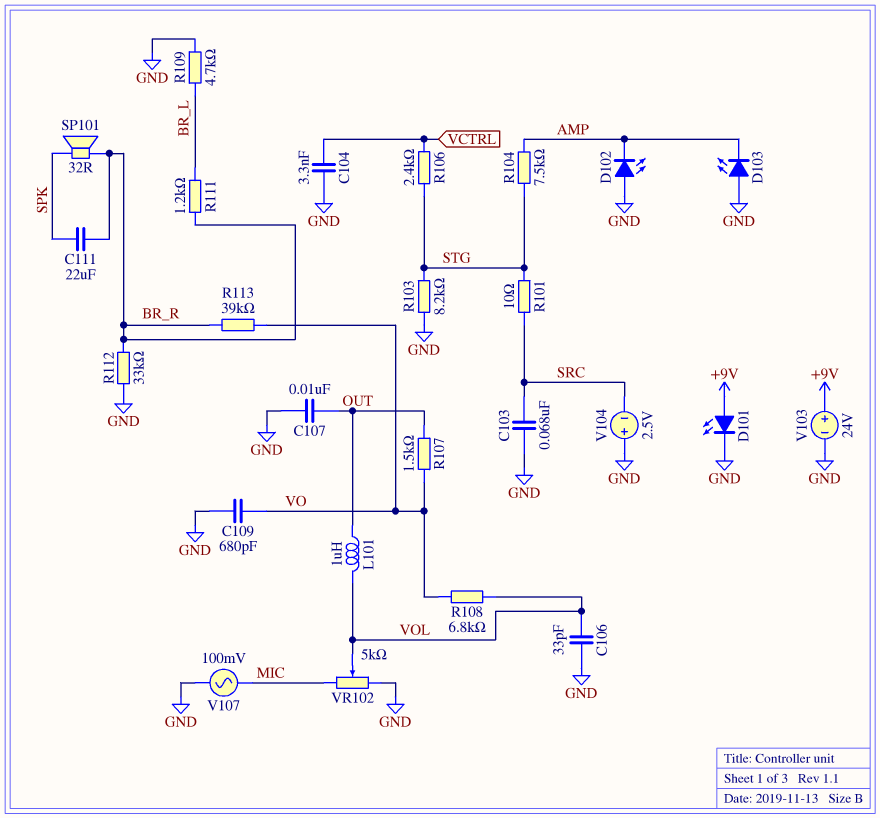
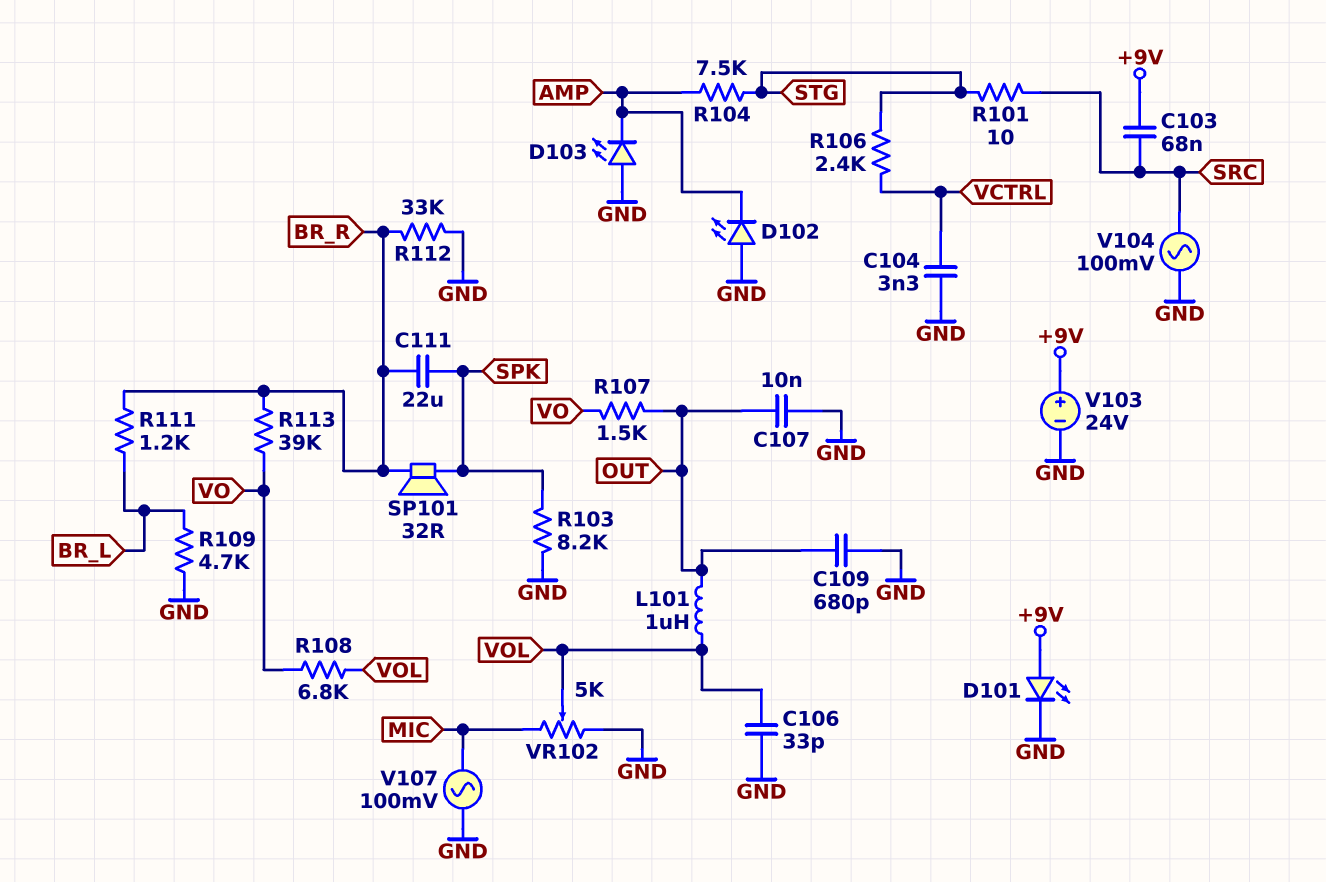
C103: 68nF (GND, SRC) -> 68nF (+9V, SRC)
C109: 680pF (GND, VO) -> 680pF (GND, OUT)
R103: 8.2k (GND, STG) -> 8.2k (GND, SPK)
V104: 2.5V (plus GND, minus SRC) -> AC 100mV (GND, SRC)

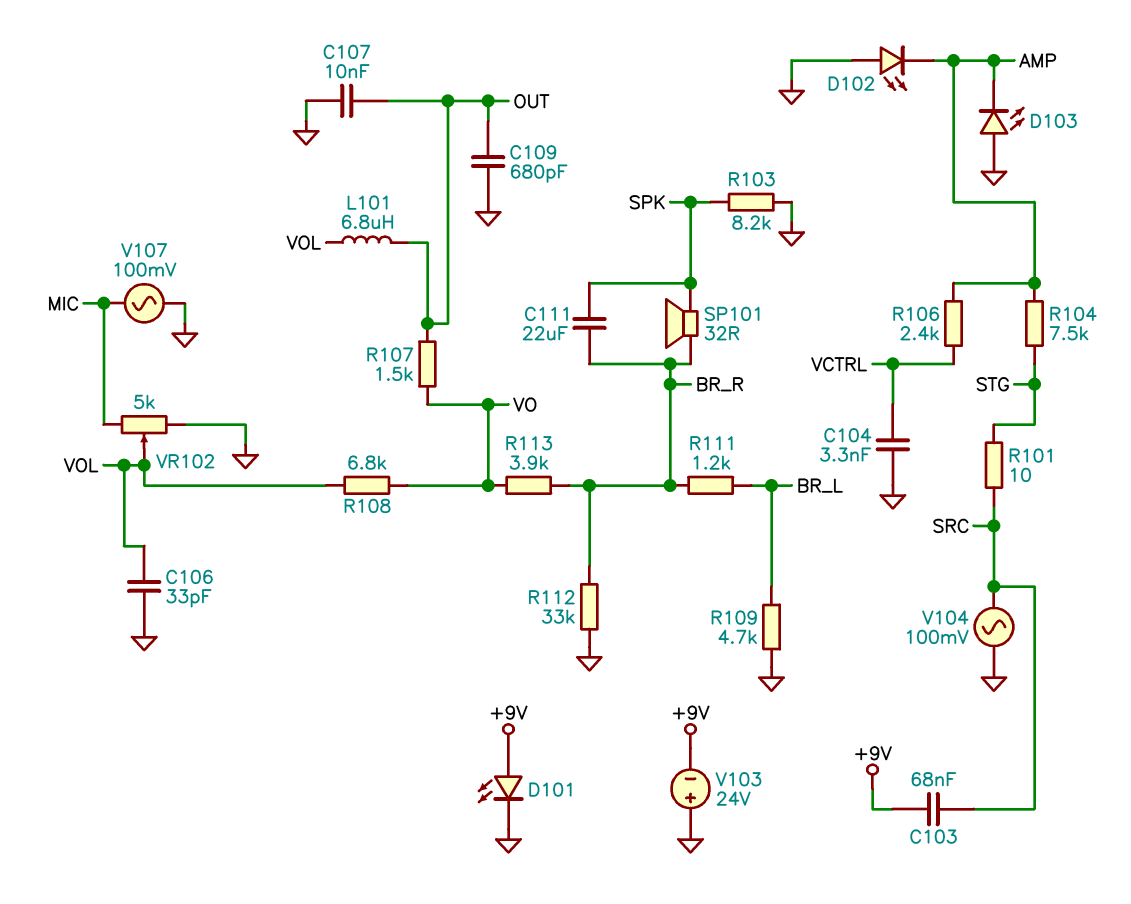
L101: 1uH (OUT, VOL) -> 6.8uH (OUT, VOL)
R106: 2.4k (STG, VCTRL) -> 2.4k (AMP, VCTRL)
R113: 39k (BR_R, VO) -> 3.9k (BR_R, VO)
V103: 24V (plus +9V, minus GND) -> 24V (plus GND, minus +9V)

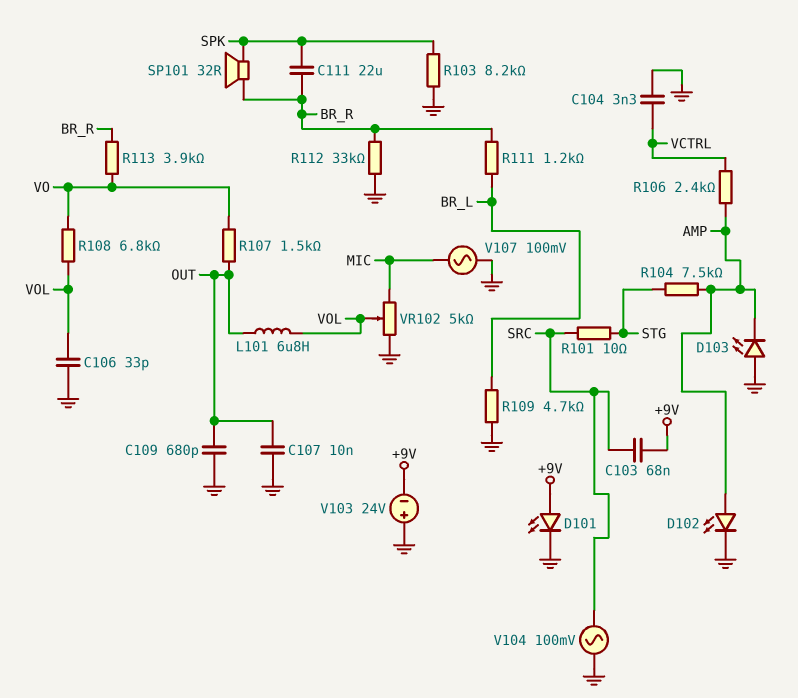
D102: LED (A GND, K AMP) -> LED (A AMP, K GND)

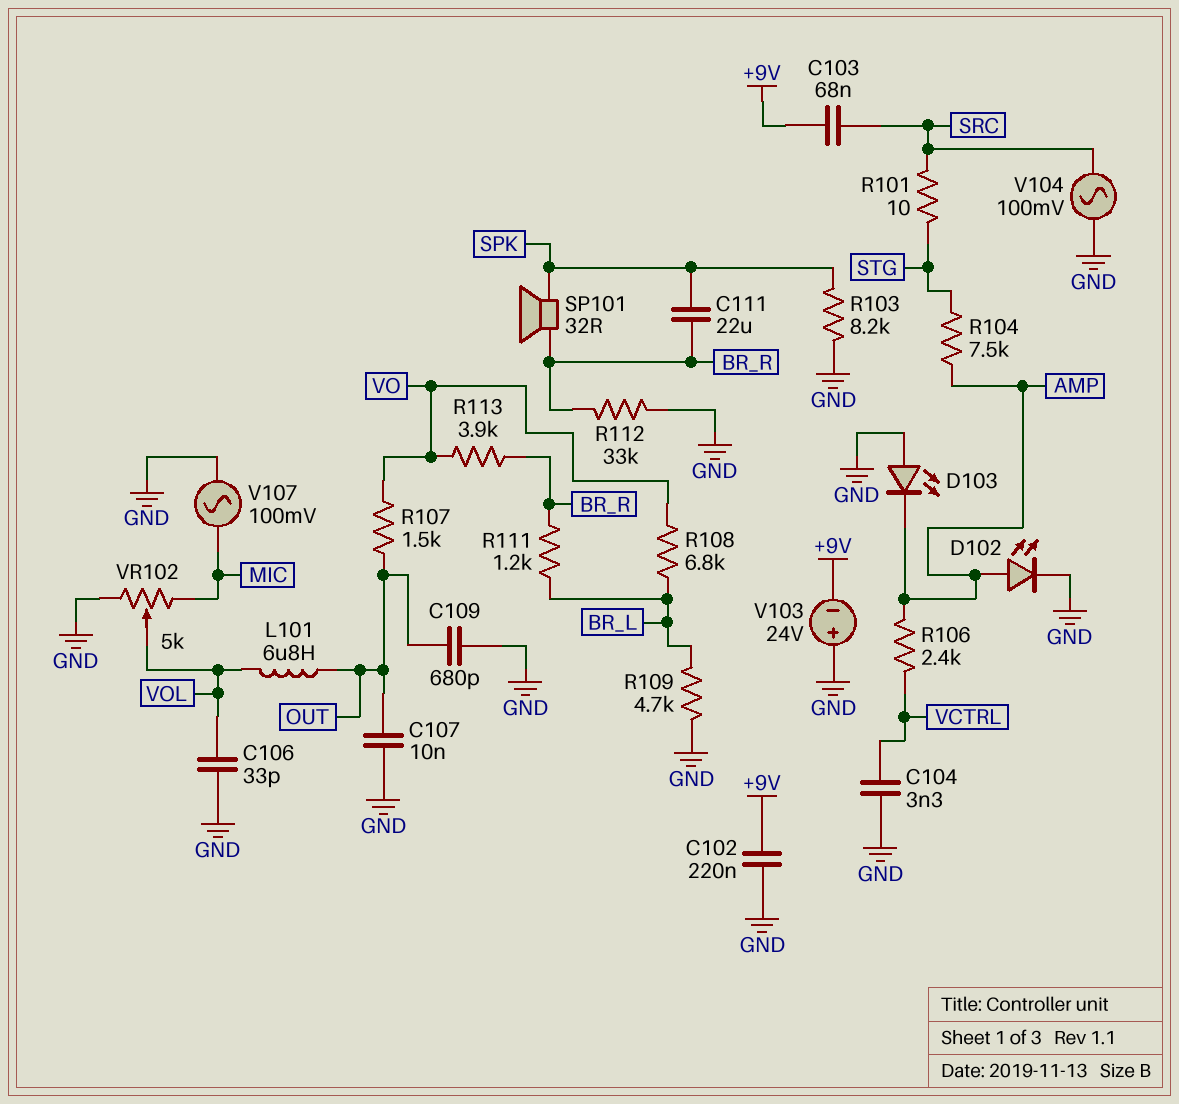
C102: none -> 220nF (+9V, GND)
D101: LED (A +9V, K GND) -> none
R108: 6.8k (VO, VOL) -> 6.8k (BR_L, VO)

